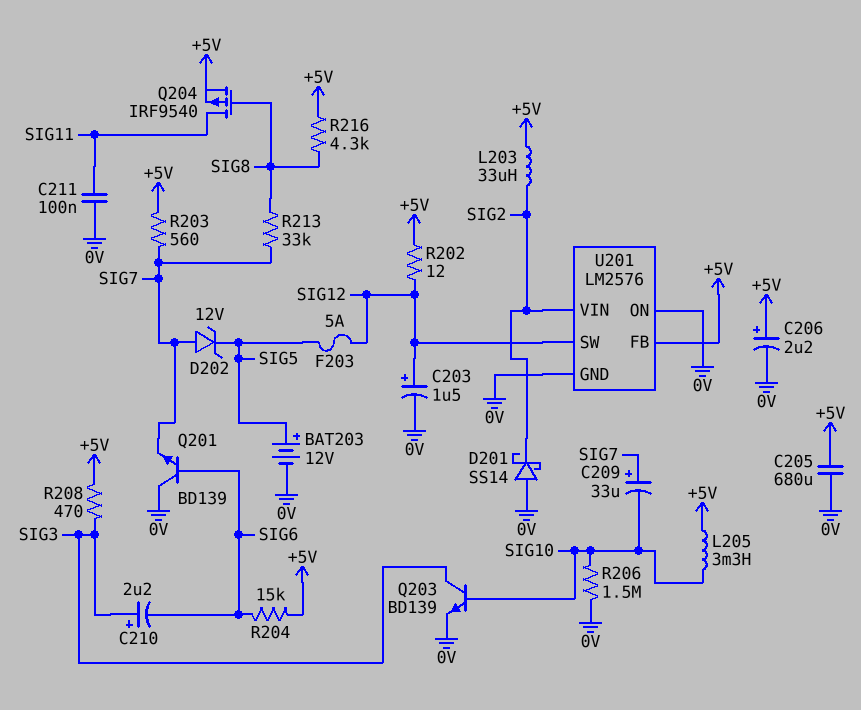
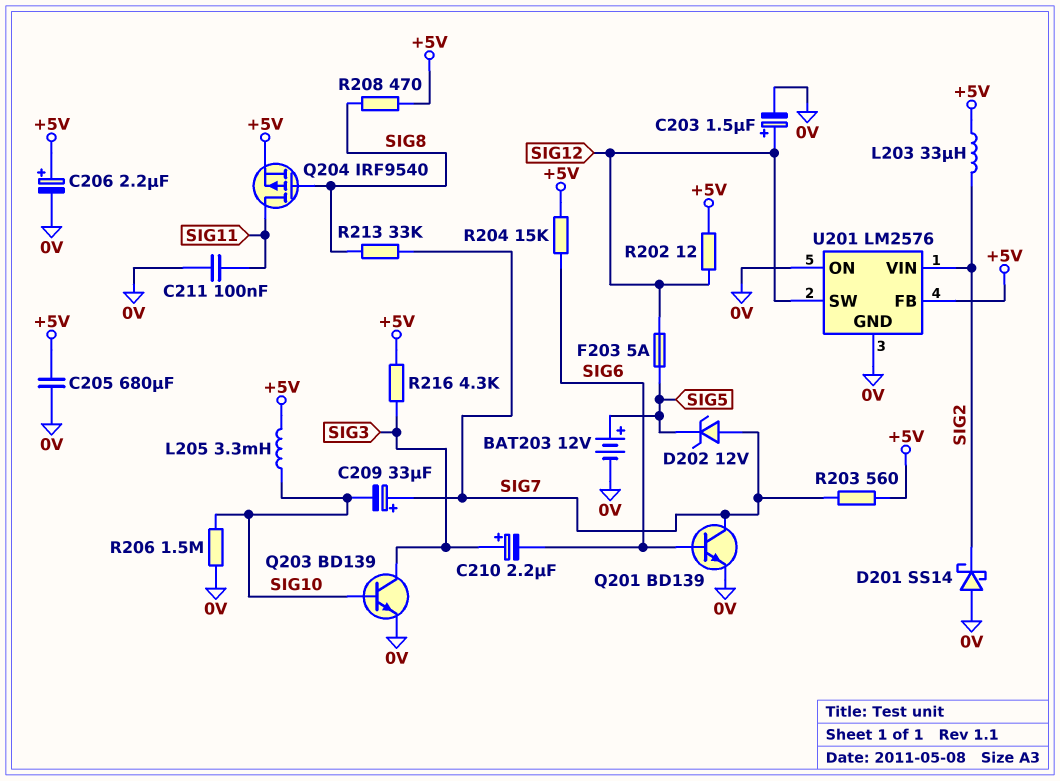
Q201: NPN BD139 (B SIG6, C 0V, E SIG7) -> NPN BD139 (B SIG6, C SIG7, E 0V)
R208: 470 (+5V, SIG3) -> 470 (+5V, SIG8)
R216: 4.3k (+5V, SIG8) -> 4.3k (+5V, SIG3)

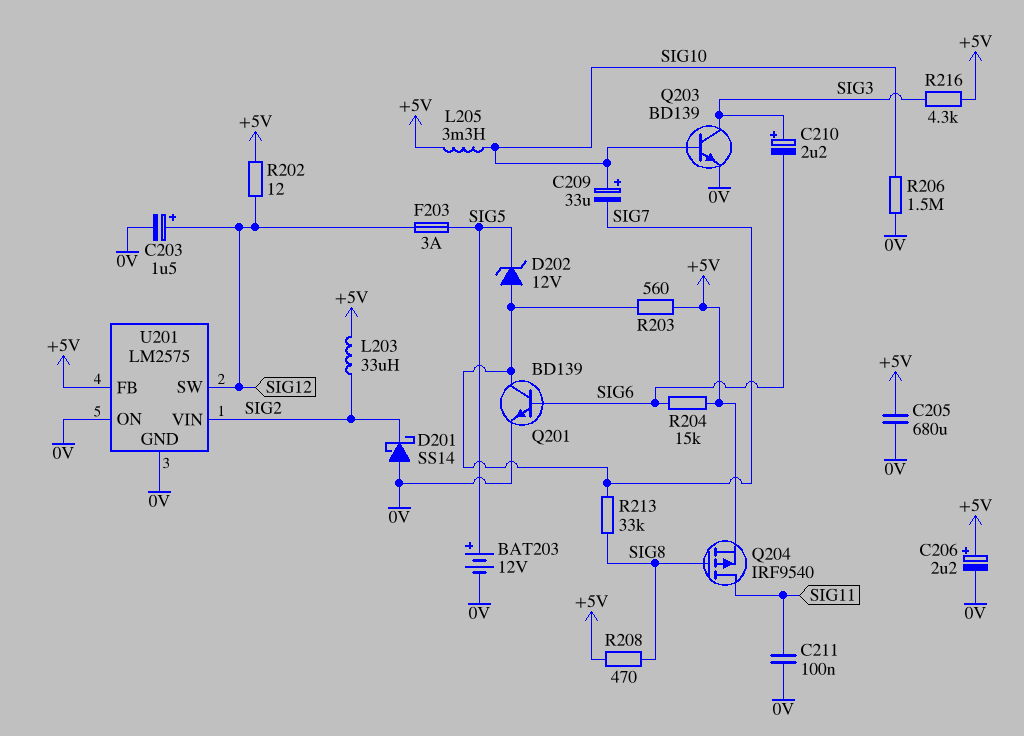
C209: 33uF (plus SIG7, minus SIG10) -> 33uF (plus SIG10, minus SIG7)
F203: 5A (SIG5, SIG12) -> 3A (SIG5, SIG12)
U201: LM2576 -> LM2575

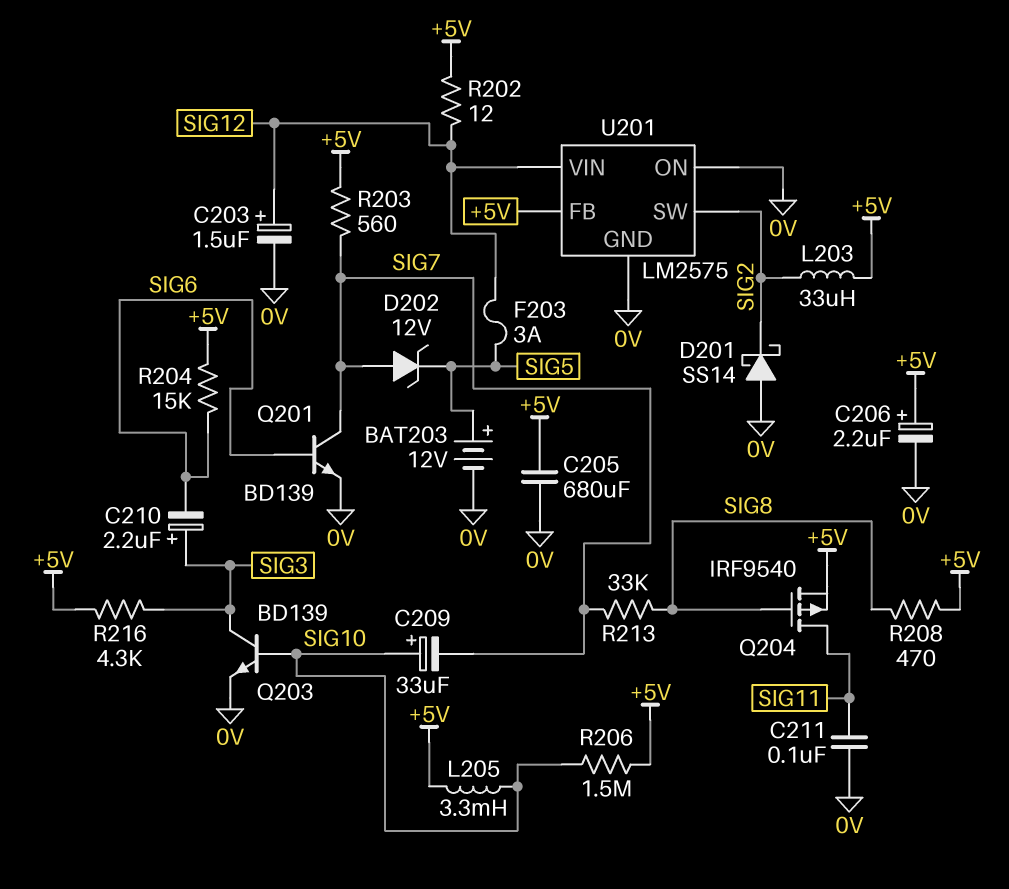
R206: 1.5M (0V, SIG10) -> 1.5M (+5V, SIG10)
U201 pin SW: SIG12 -> SIG2
U201 pin VIN: SIG2 -> SIG12

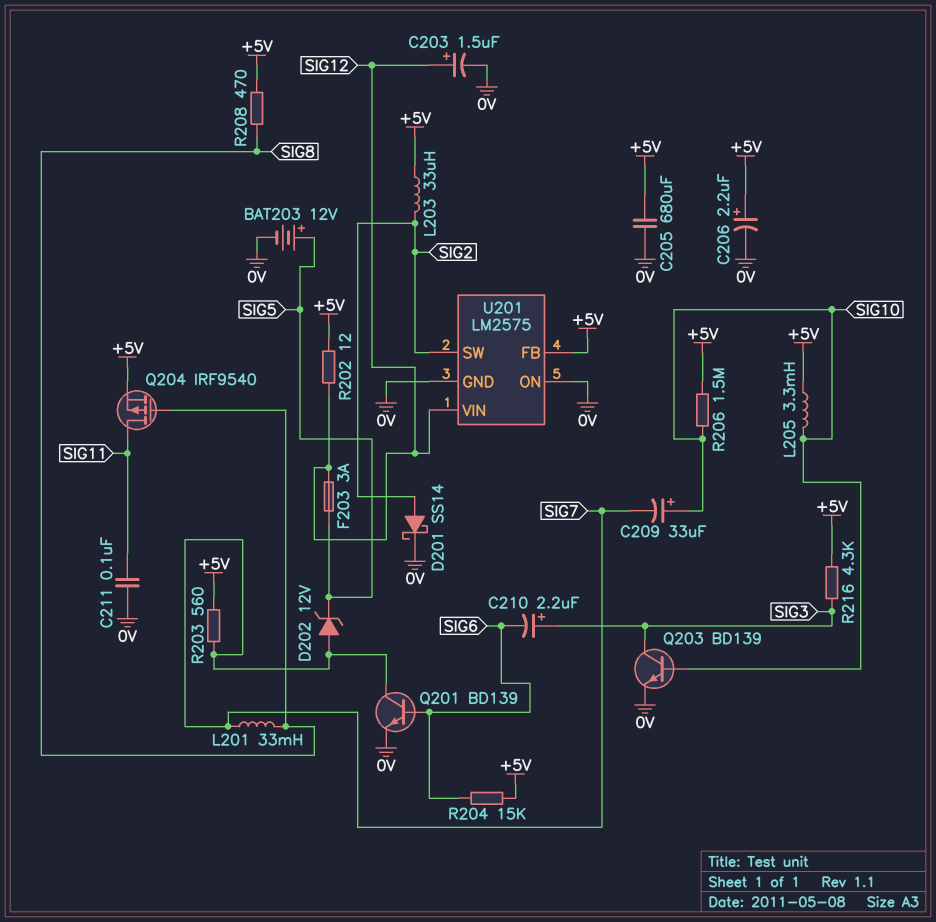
D201: schottky SS14 (A 0V, K SIG2) -> schottky SS14 (A SIG2, K 0V)
L201: none -> 33mH (SIG7, SIG8)
R213: 33k (SIG7, SIG8) -> none

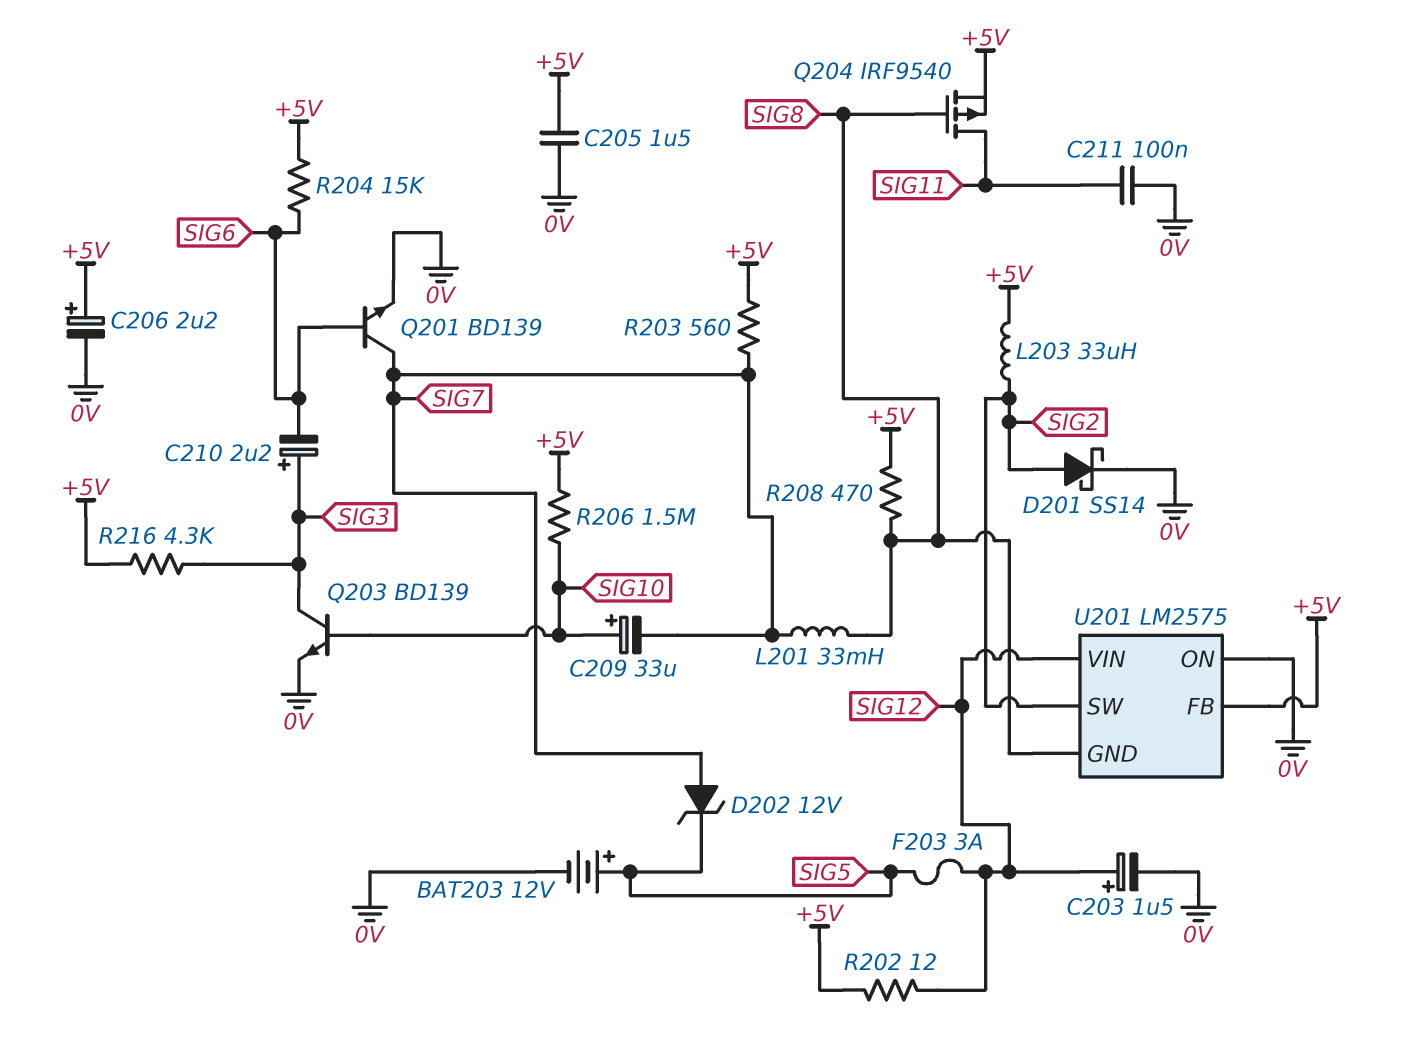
C205: 680uF (+5V, 0V) -> 1.5uF (+5V, 0V)
L205: 3.3mH (+5V, SIG10) -> none
U201 pin GND: 0V -> SIG8

